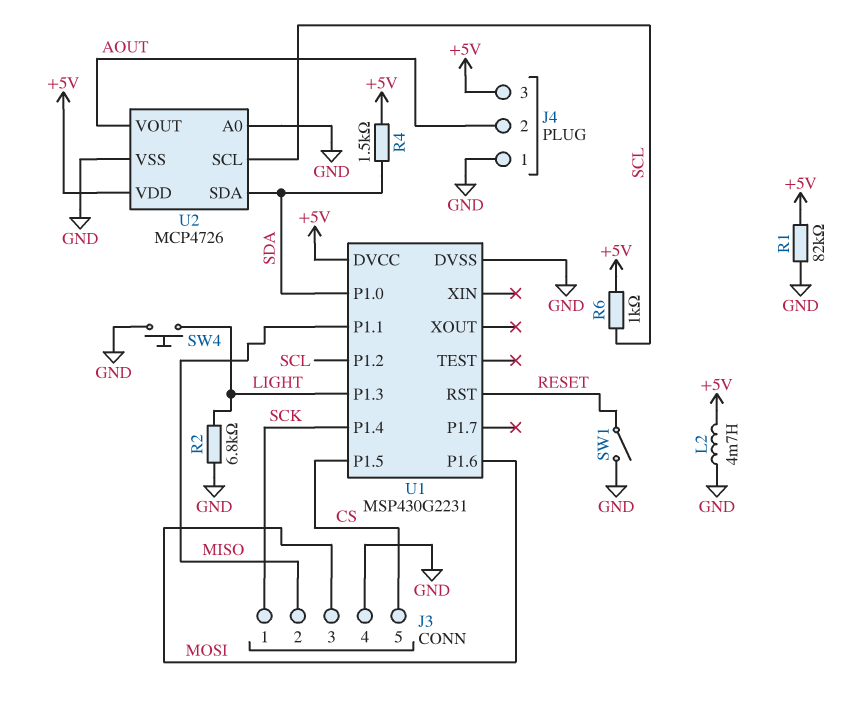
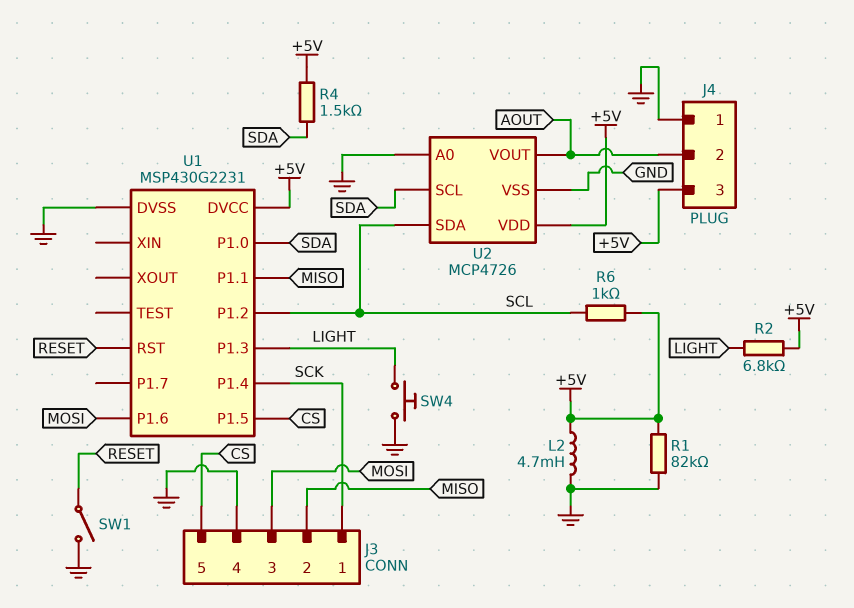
R2: 6.8k (GND, LIGHT) -> 6.8k (+5V, LIGHT)
U2 pin SCL: SCL -> SDA
U2 pin SDA: SDA -> SCL

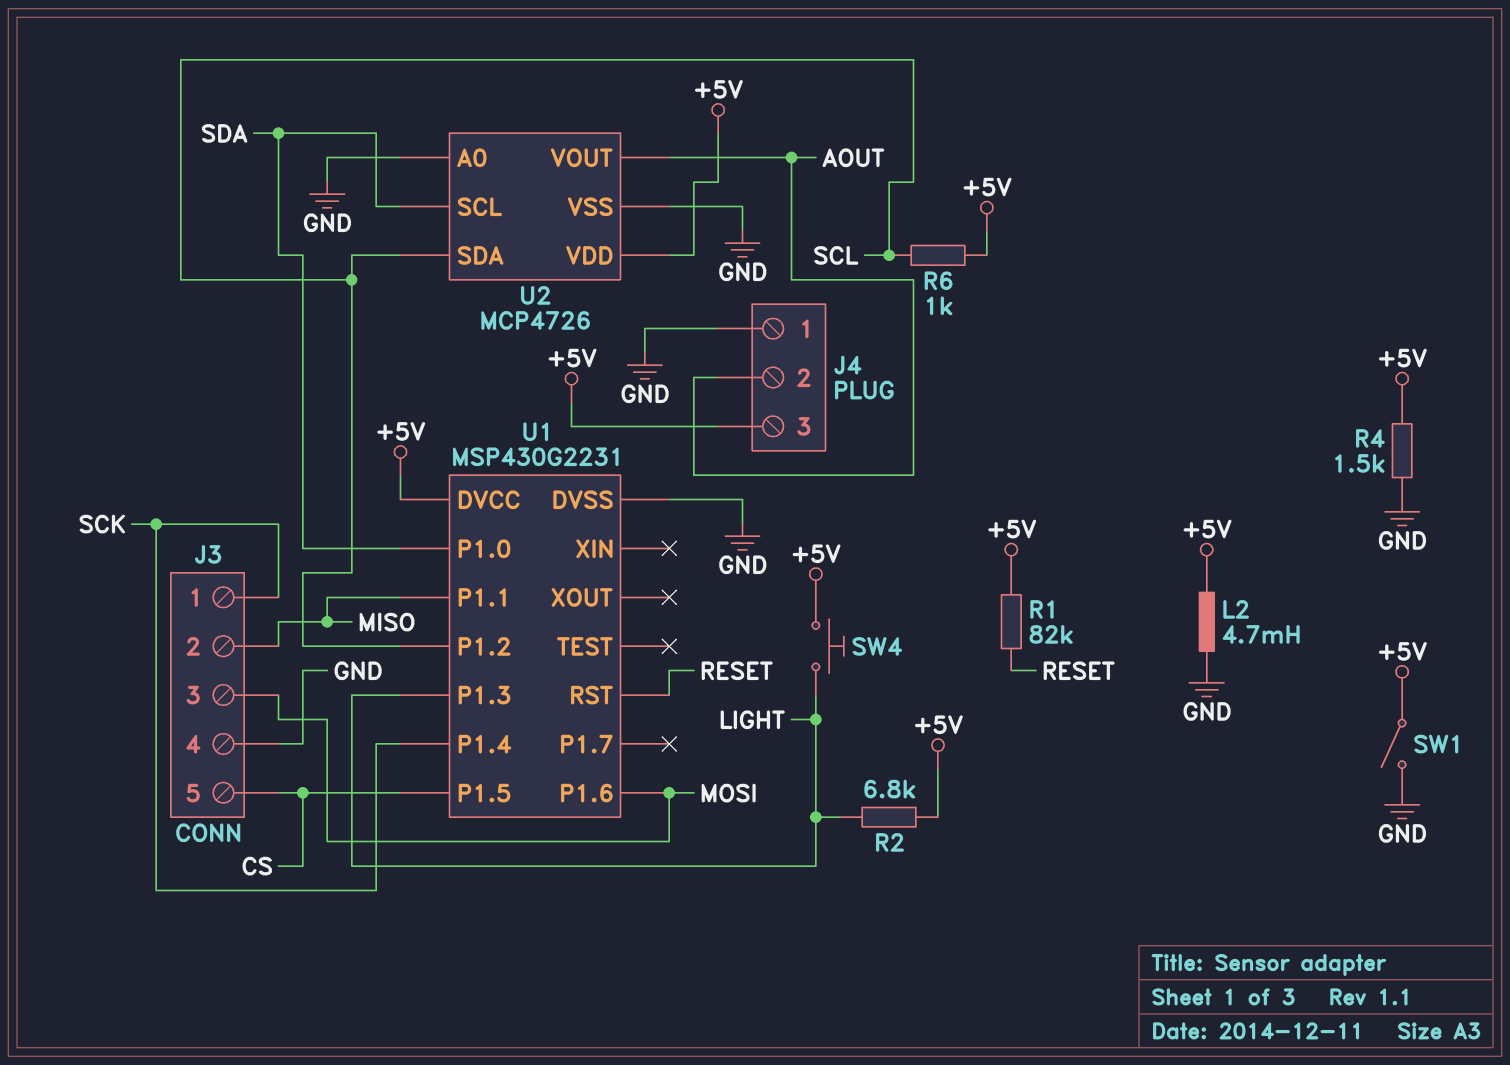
R1: 82k (+5V, GND) -> 82k (+5V, RESET)
R4: 1.5k (+5V, SDA) -> 1.5k (+5V, GND)
SW1: switch (GND, RESET) -> switch (+5V, GND)
SW4: button (GND, LIGHT) -> button (+5V, LIGHT)

